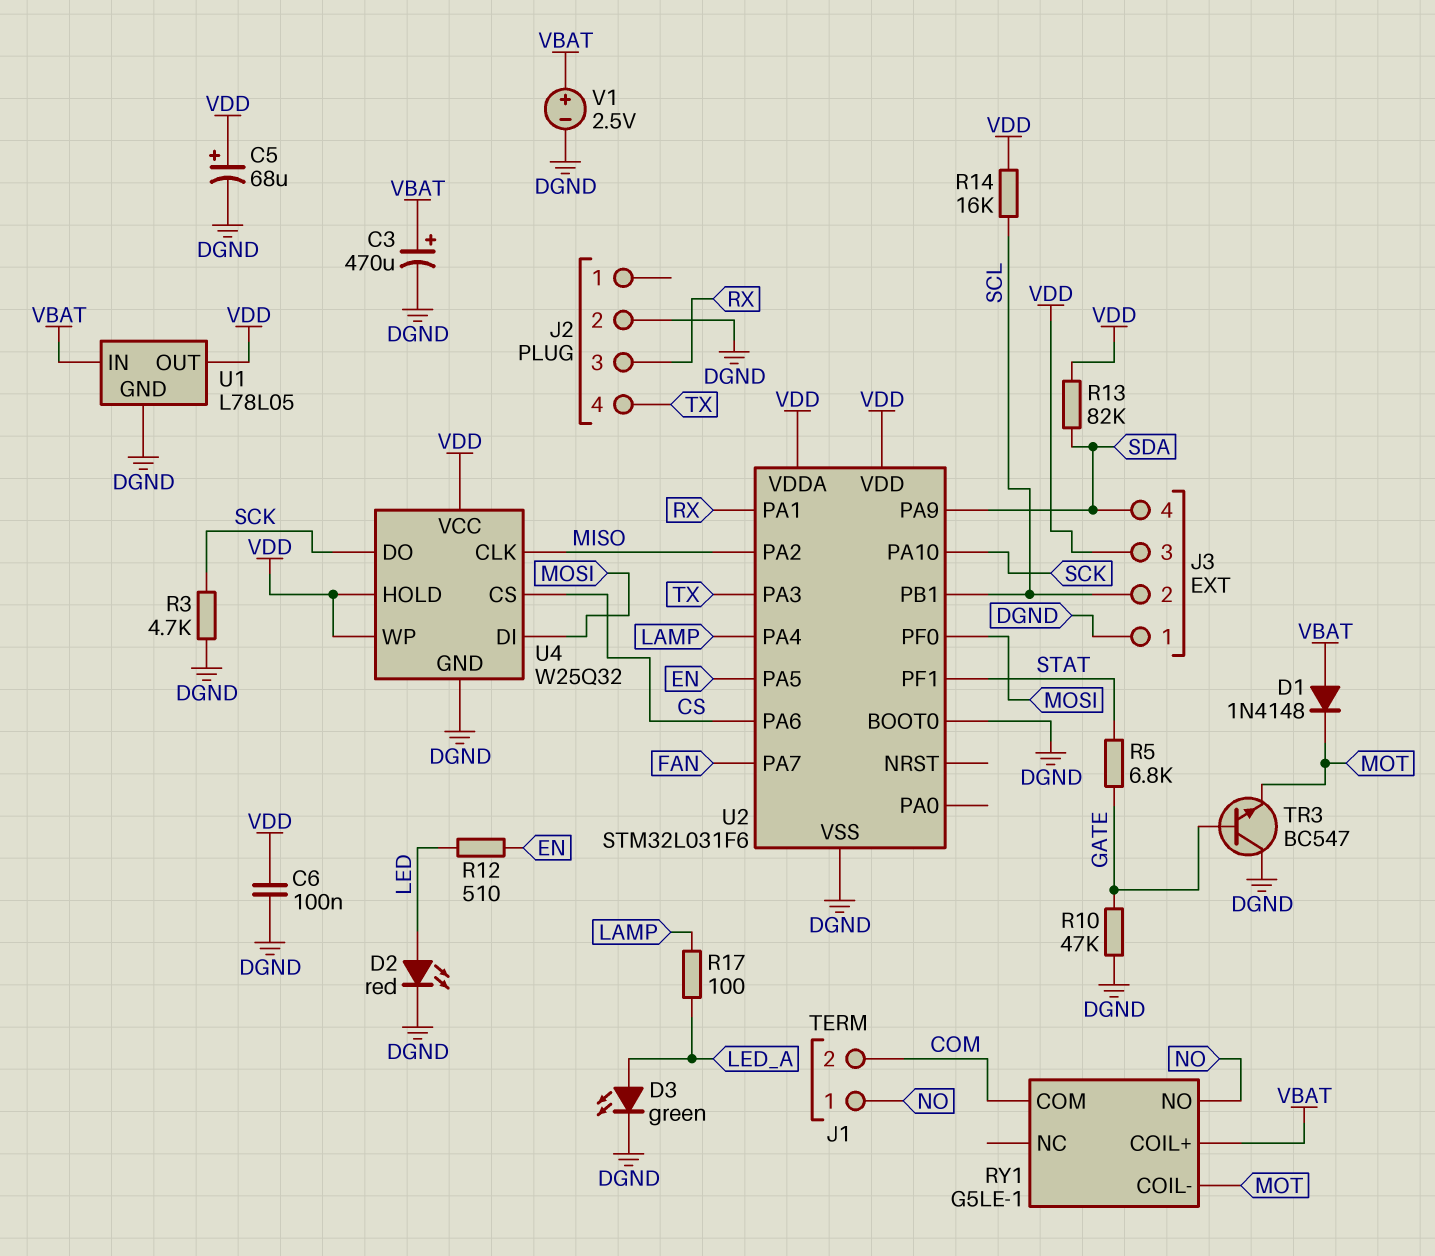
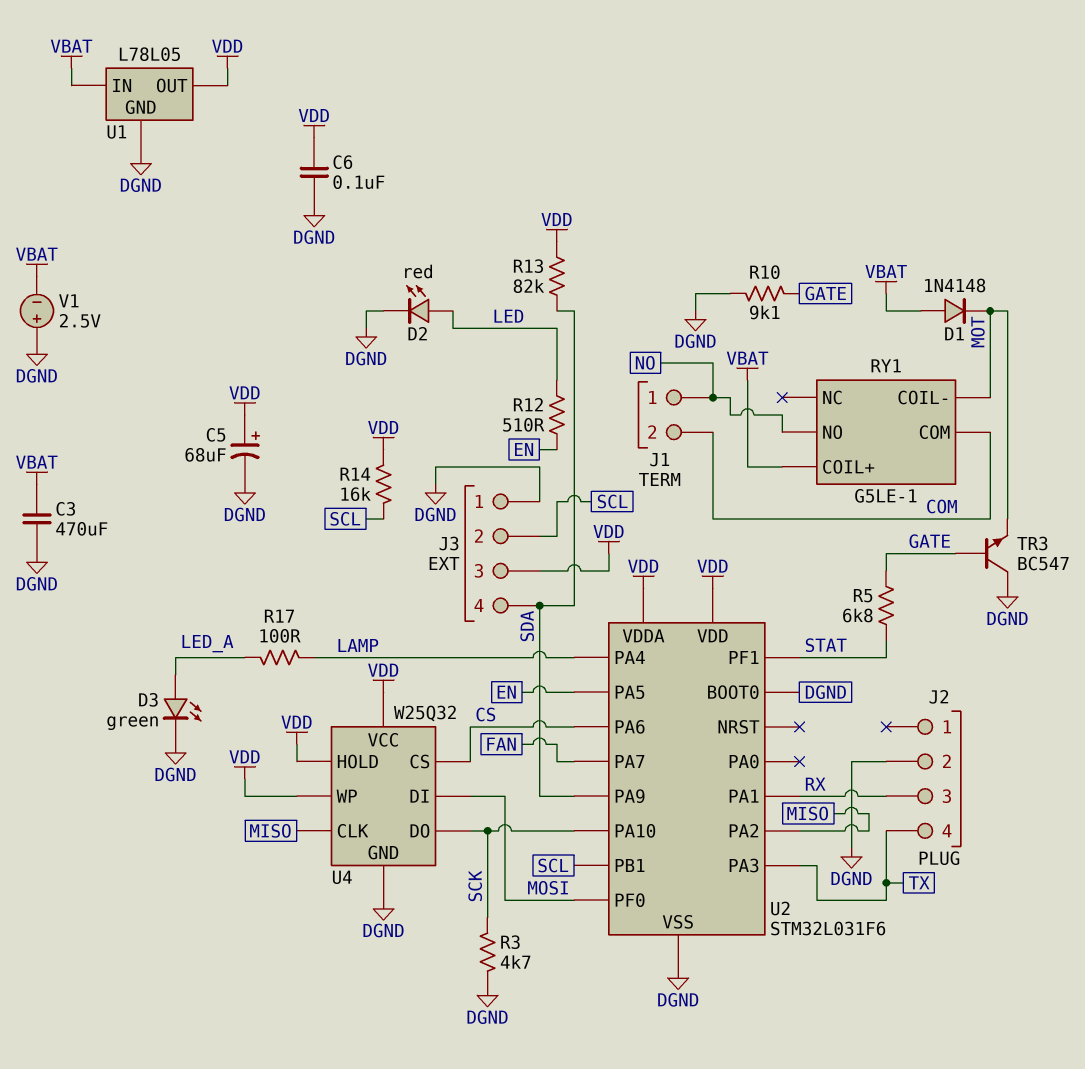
C3: 470uF (plus VBAT, minus DGND) -> 470uF (DGND, VBAT)
R10: 47k (DGND, GATE) -> 9.1k (DGND, GATE)
V1: 2.5V (plus VBAT, minus DGND) -> 2.5V (plus DGND, minus VBAT)

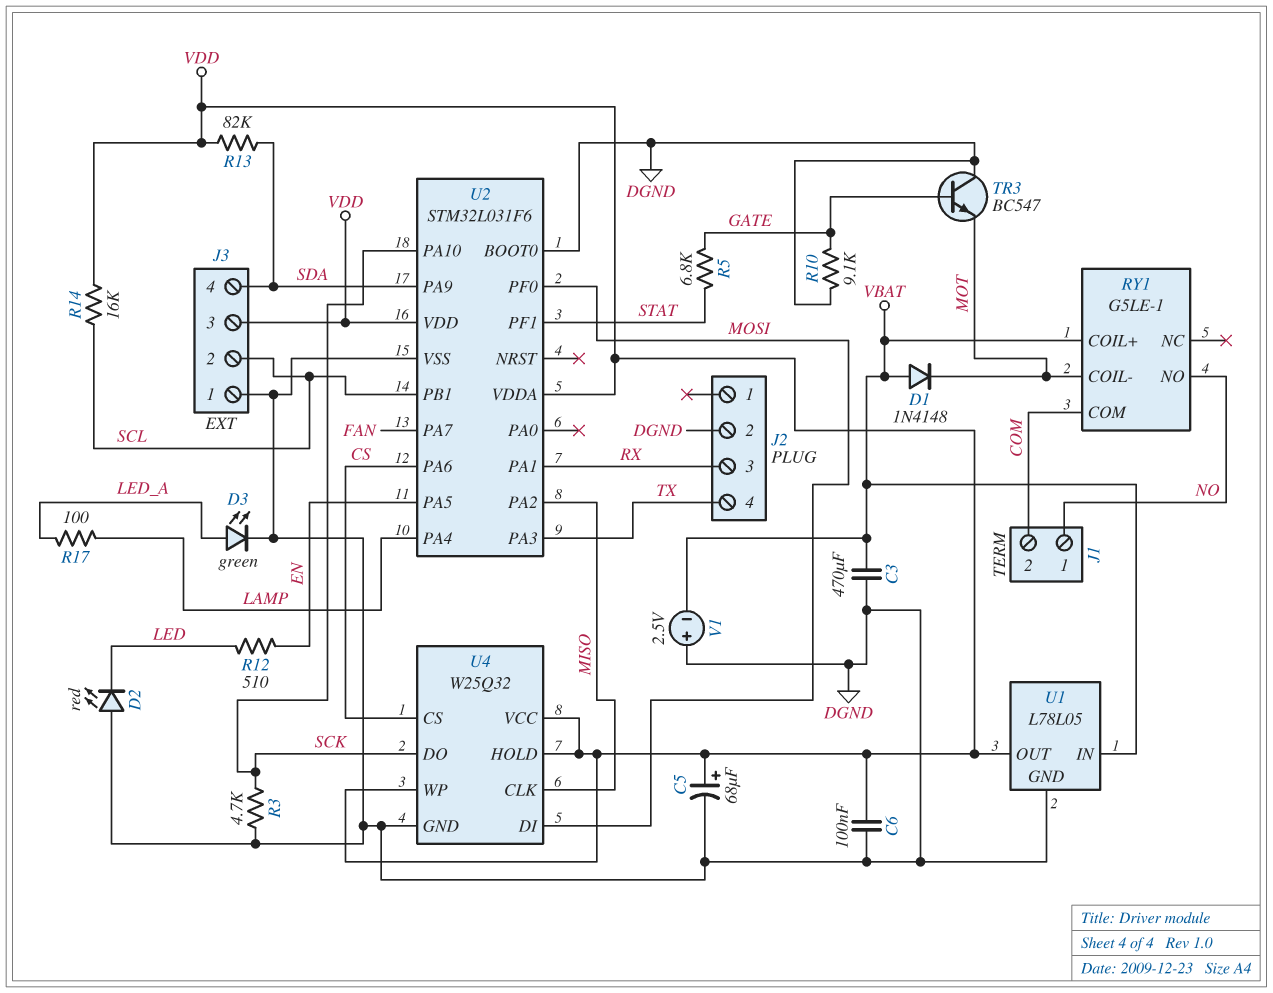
D2: LED red (A LED, K DGND) -> LED red (A DGND, K LED)

